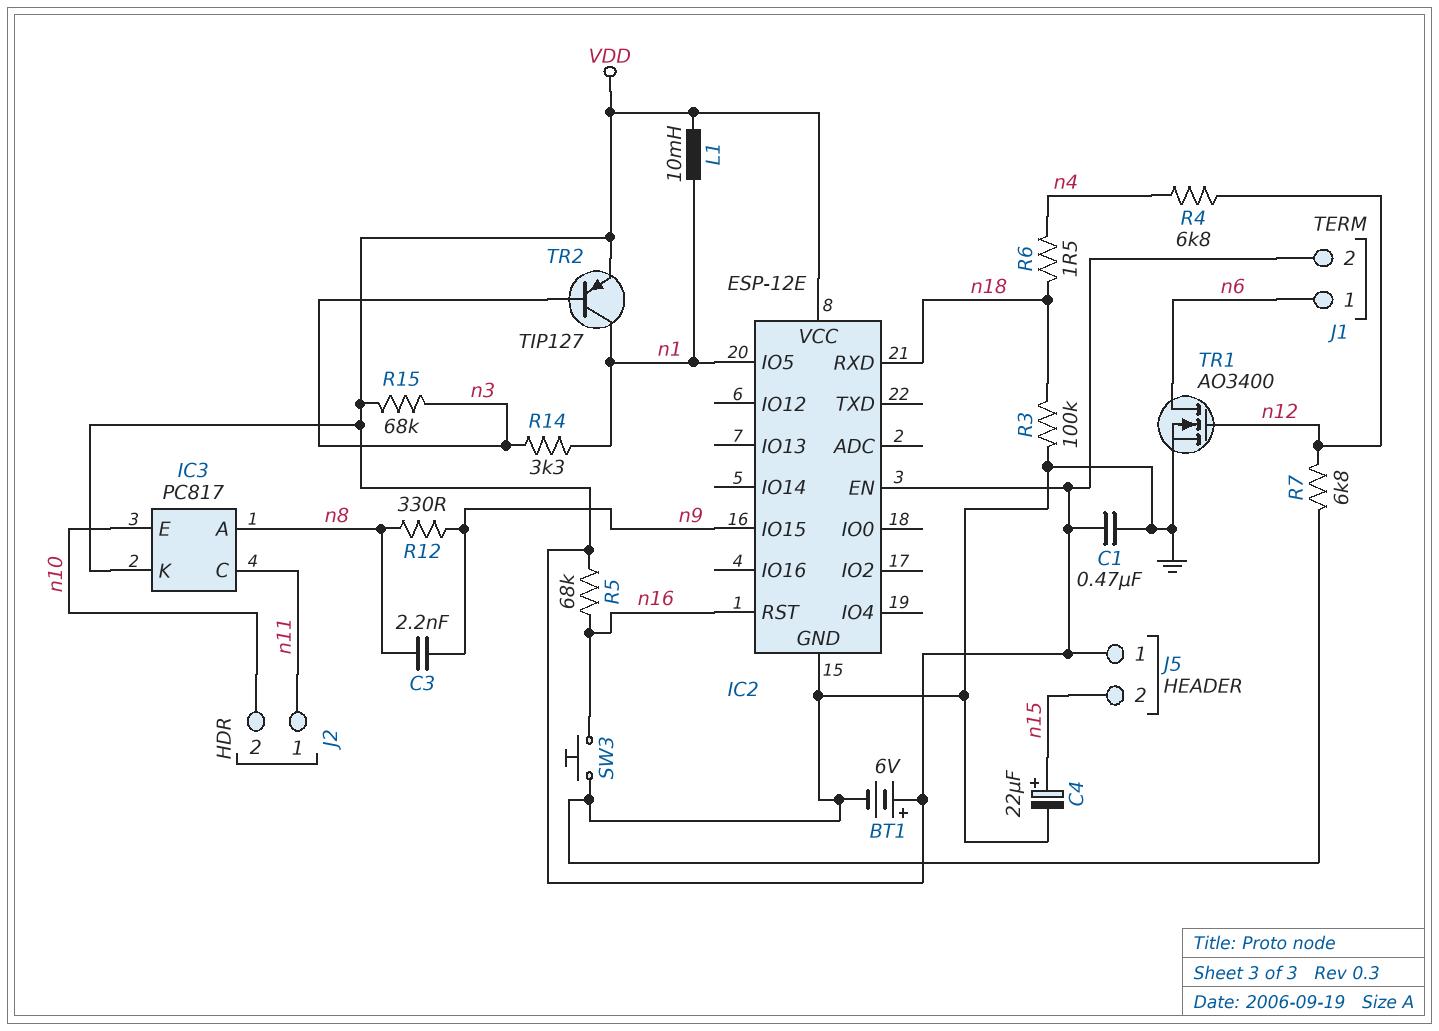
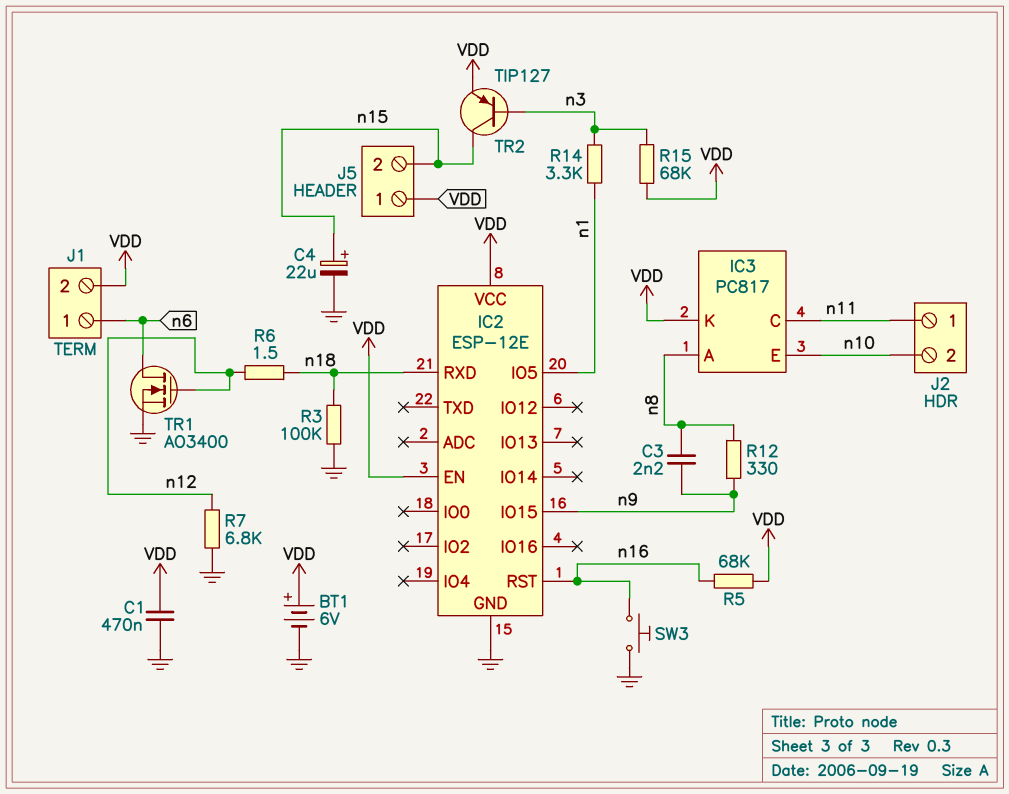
L1: 10mH (VDD, n1) -> none
R4: 6.8k (n4, n12) -> none
R6: 1.5 (n4, n18) -> 1.5 (n12, n18)
TR2: PNP TIP127 (B n3, C n1, E VDD) -> PNP TIP127 (B n3, C n15, E VDD)

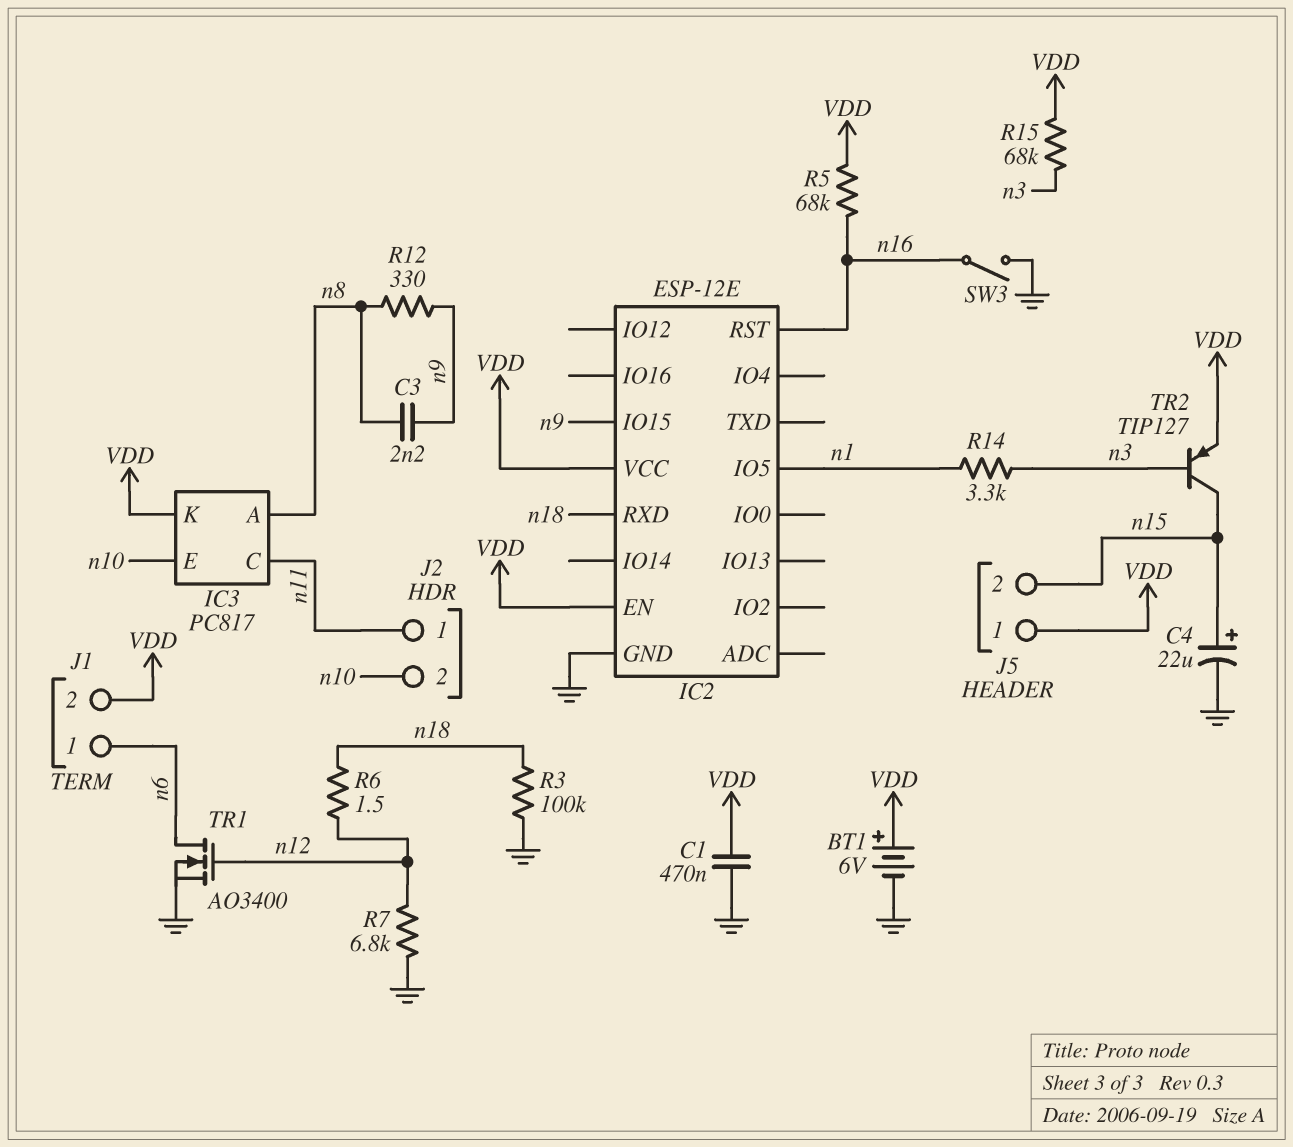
SW3: button (GND, n16) -> switch (GND, n16)

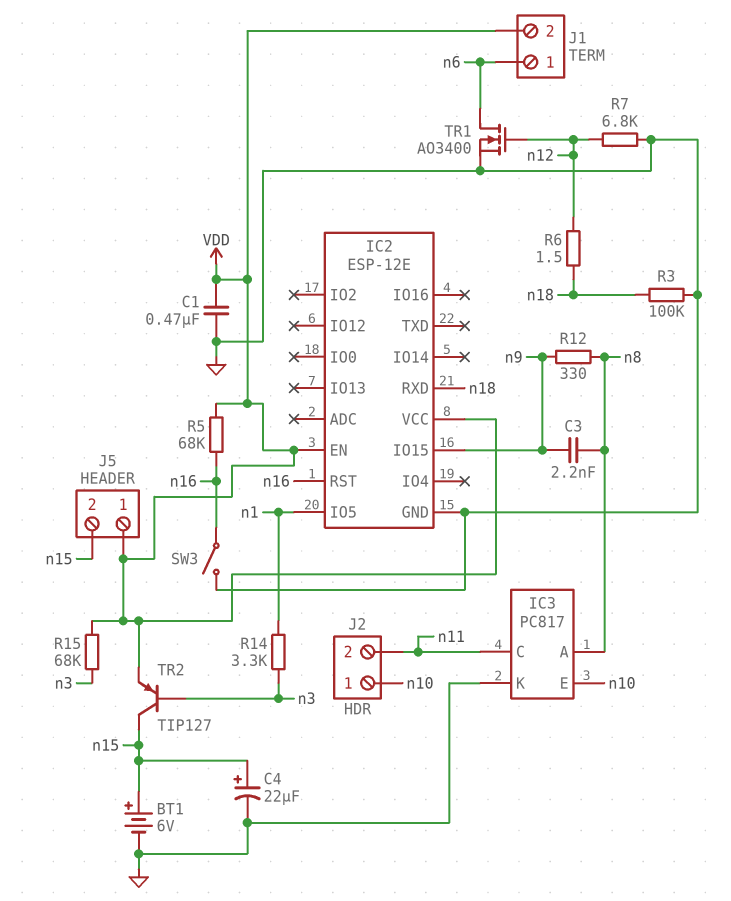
BT1: 6V (plus VDD, minus GND) -> 6V (plus n15, minus GND)
IC3 pin K: VDD -> GND
J2 pin 1: n11 -> n10
J2 pin 2: n10 -> n11

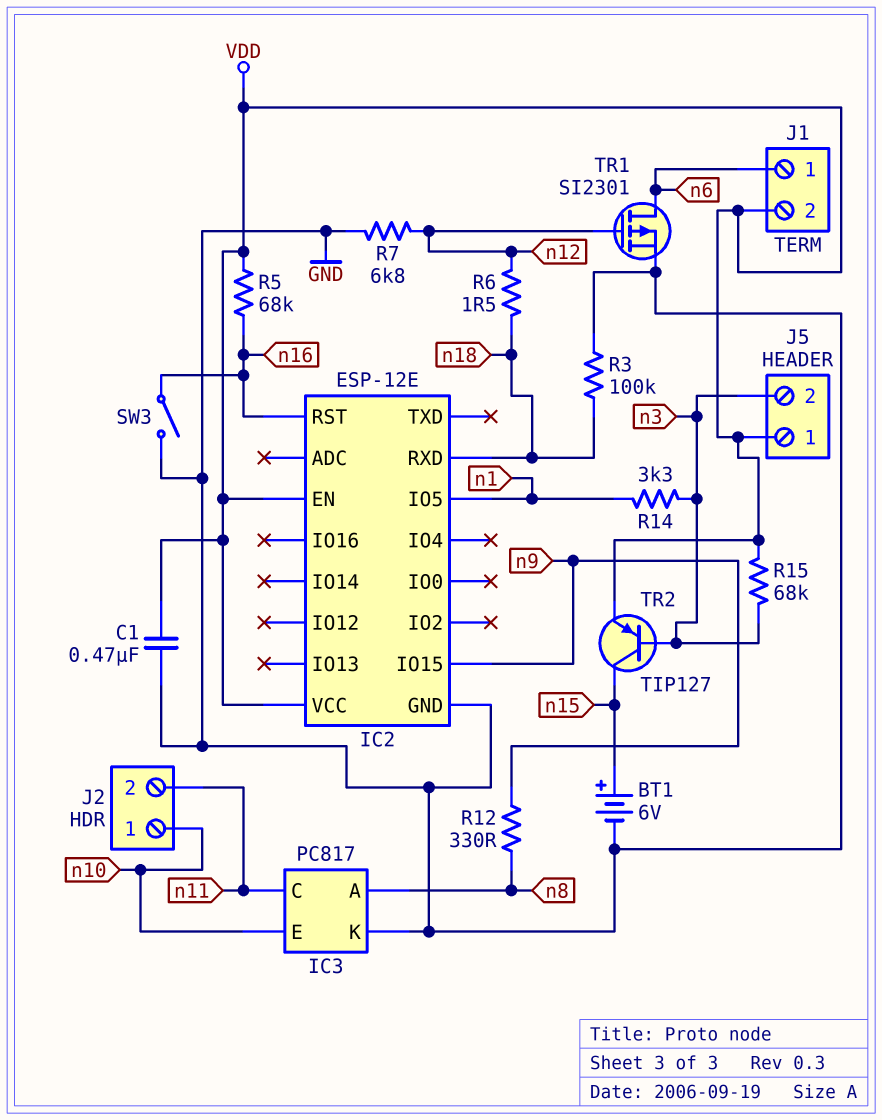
C3: 2.2nF (n8, n9) -> none
C4: 22uF (plus n15, minus GND) -> none
J5 pin 2: n15 -> n3
TR1: NMOS AO3400 (G n12, D n6, S GND) -> PMOS SI2301 (G n12, D n6, S GND)

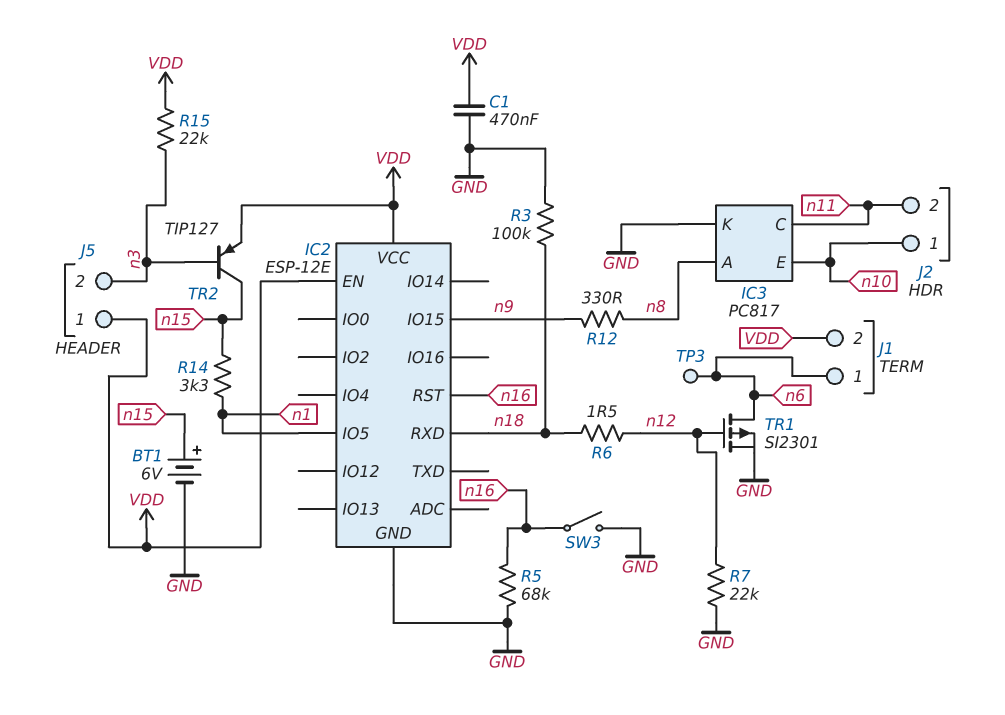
R5: 68k (VDD, n16) -> 68k (GND, n16)
R7: 6.8k (GND, n12) -> 22k (GND, n12)
R14: 3.3k (n1, n3) -> 3.3k (n1, n15)
R15: 68k (VDD, n3) -> 22k (VDD, n3)
TP3: none -> test point (n6)

